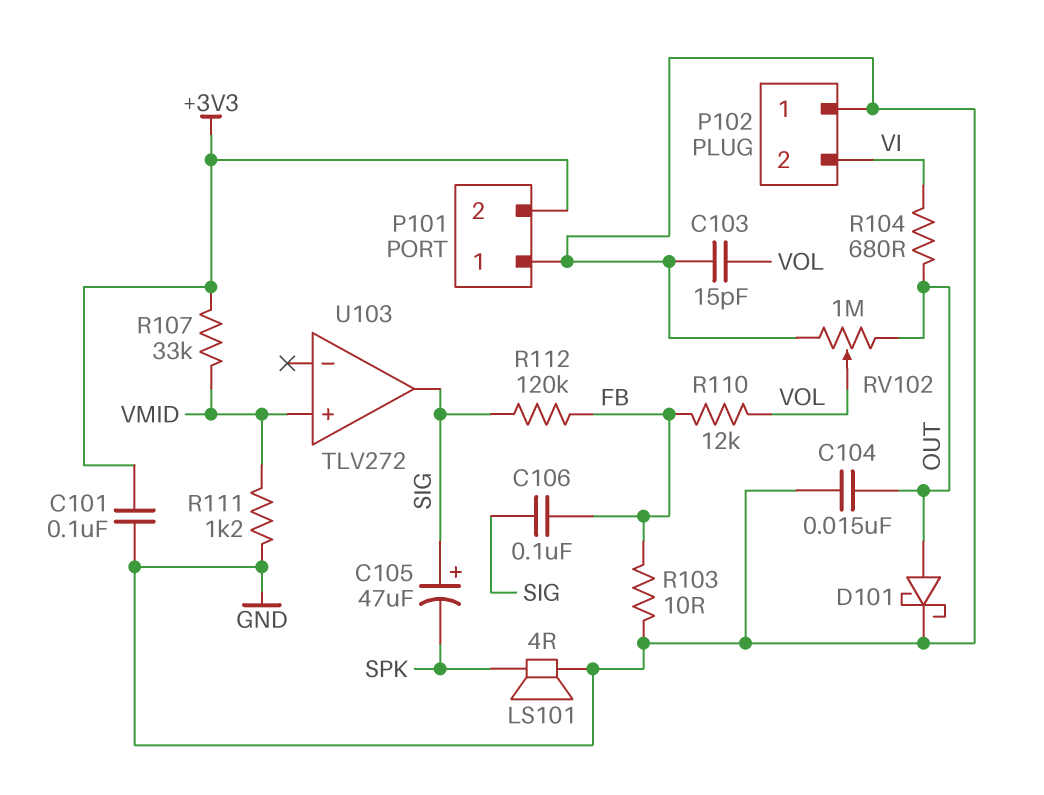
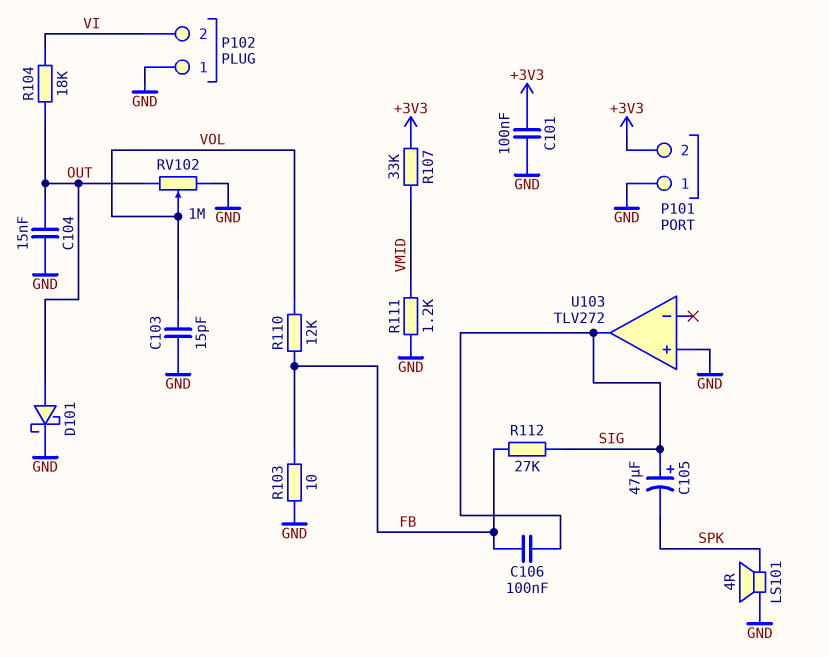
R104: 680 (OUT, VI) -> 18k (OUT, VI)
R112: 120k (FB, SIG) -> 27k (FB, SIG)
U103 pin in+: VMID -> GND

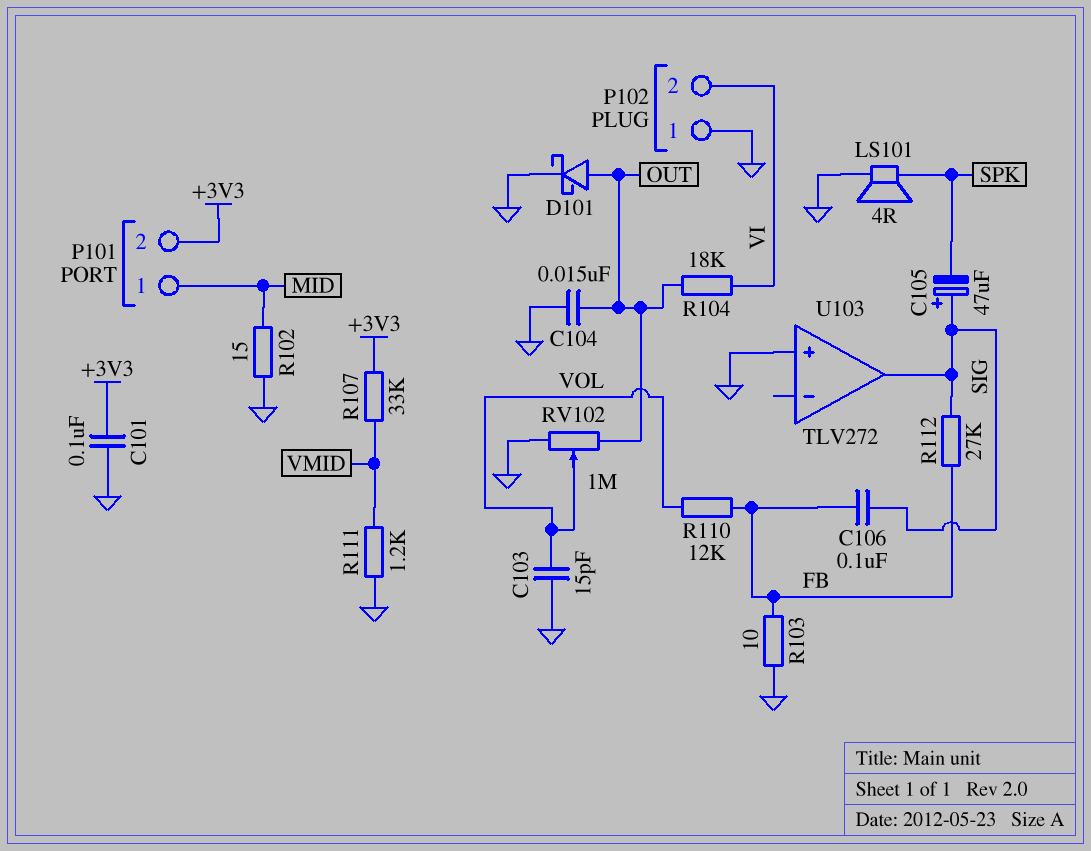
P101 pin 1: GND -> MID
R102: none -> 15 (GND, MID)

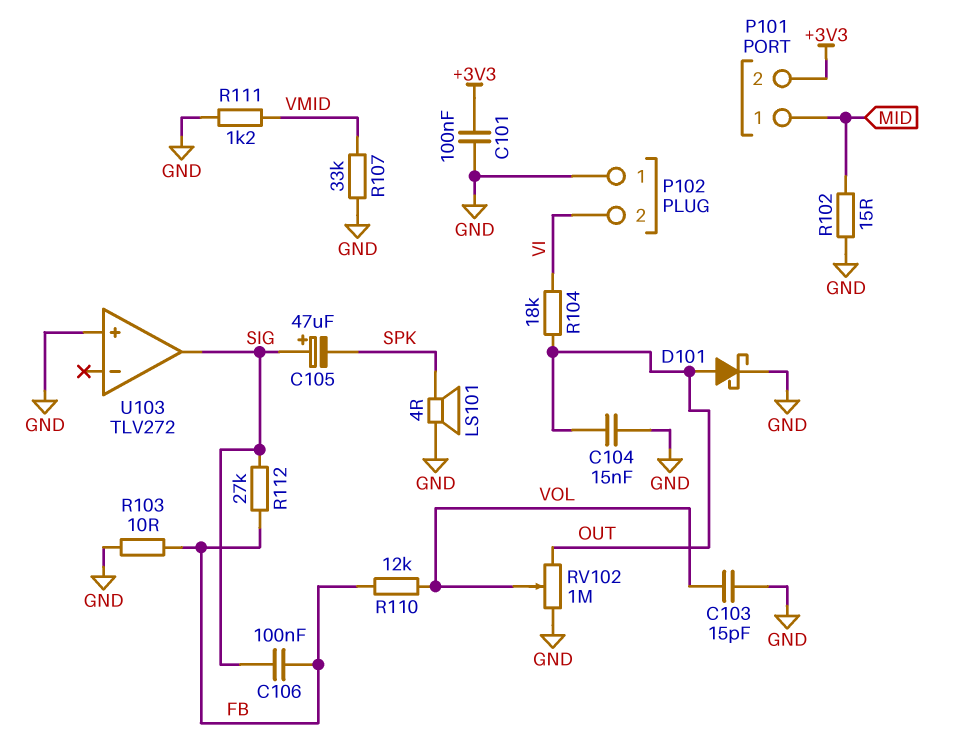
R107: 33k (+3V3, VMID) -> 33k (GND, VMID)

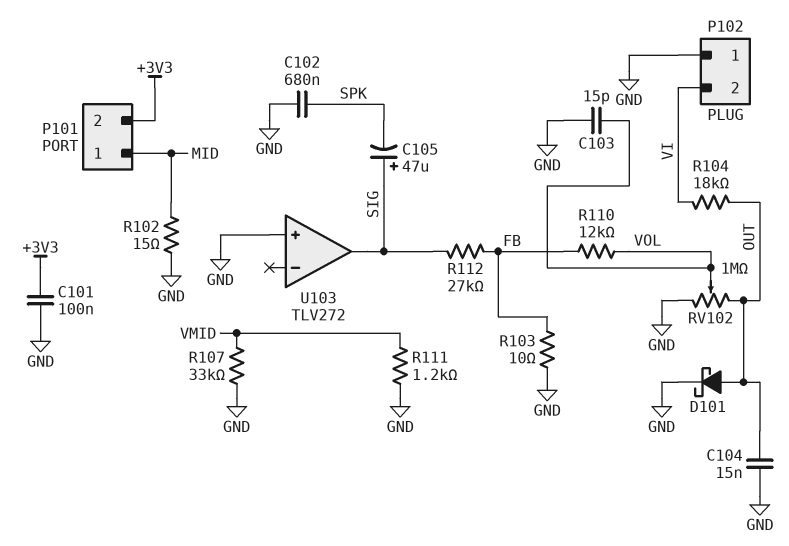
C102: none -> 680nF (GND, SPK)
C106: 100nF (FB, SIG) -> none
LS101: speaker 4R (GND, SPK) -> none

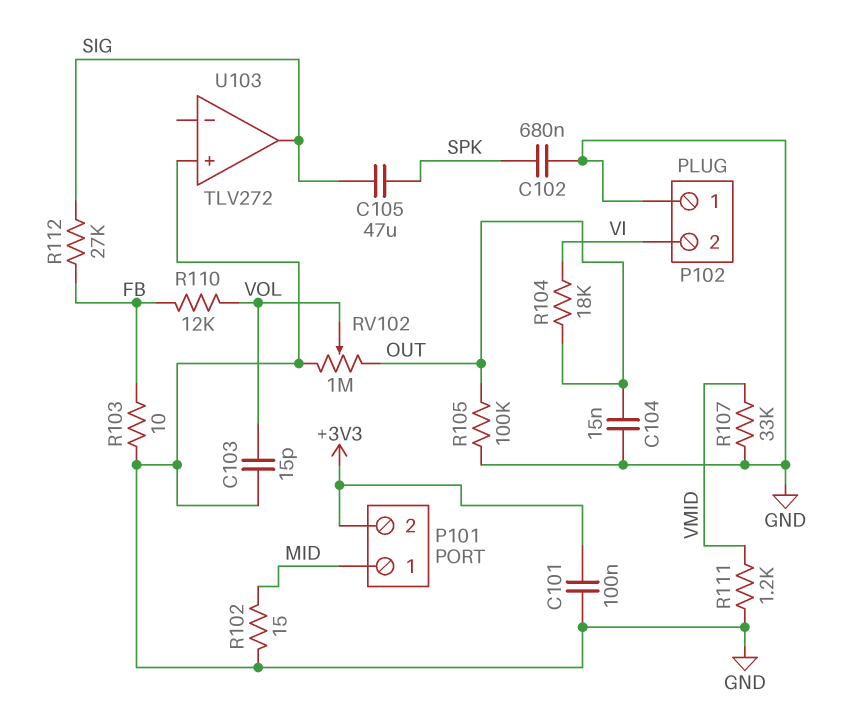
C105: 47uF (plus SIG, minus SPK) -> 47uF (SIG, SPK)
D101: schottky (A OUT, K GND) -> none
R105: none -> 100k (GND, OUT)

